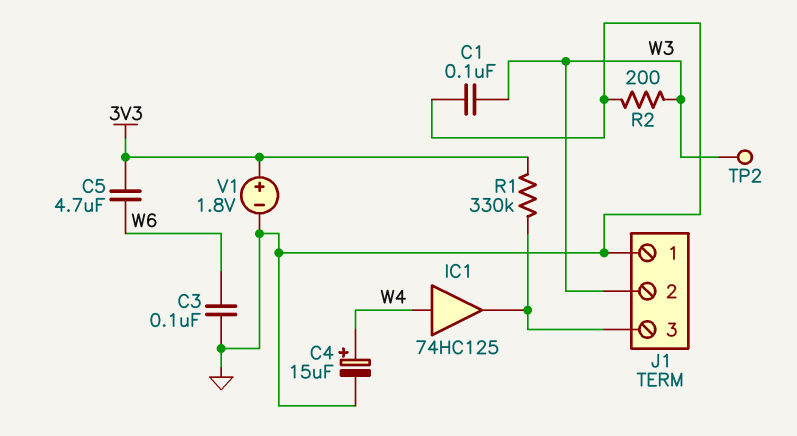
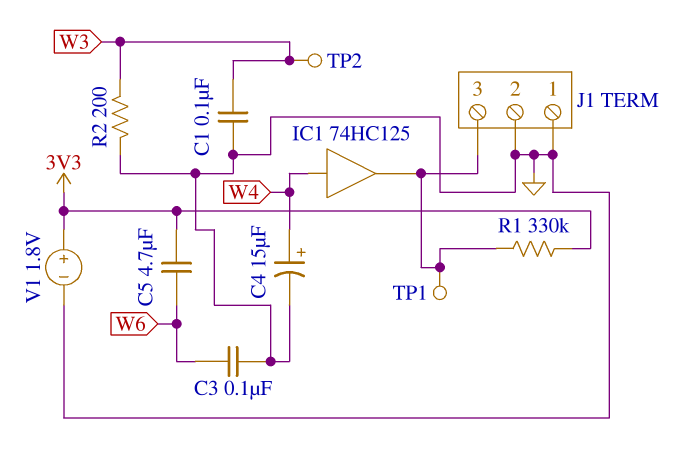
J1 pin 2: W3 -> GND
TP1: none -> test point (J1/3)

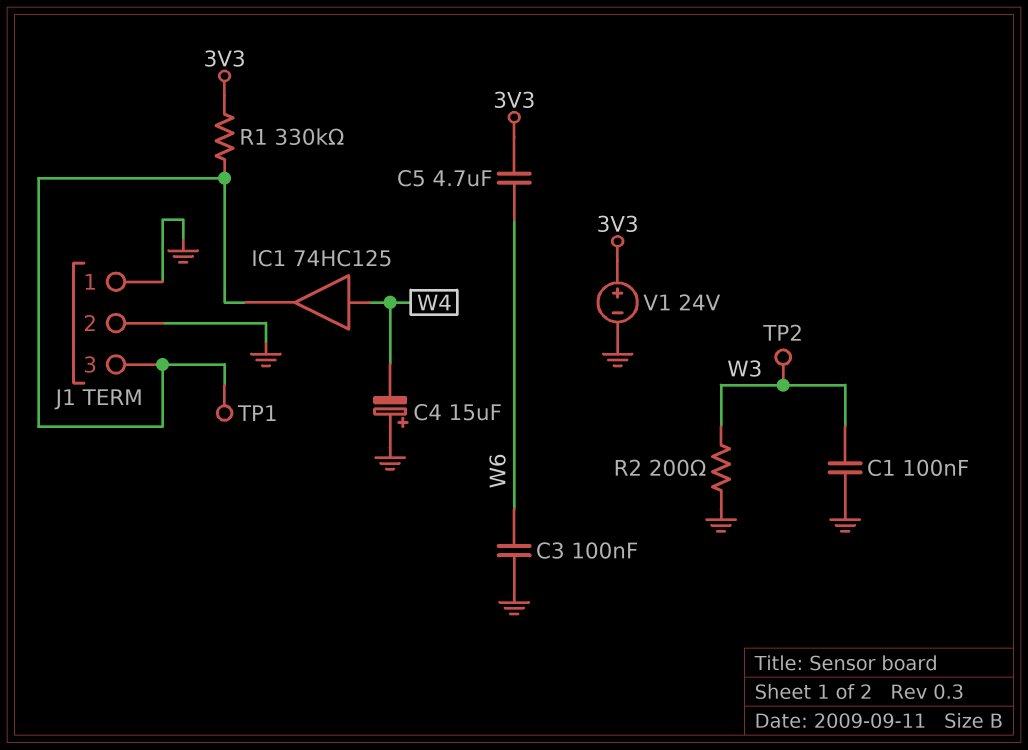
C4: 15uF (plus W4, minus GND) -> 15uF (plus GND, minus W4)
V1: 1.8V (plus 3V3, minus GND) -> 24V (plus 3V3, minus GND)

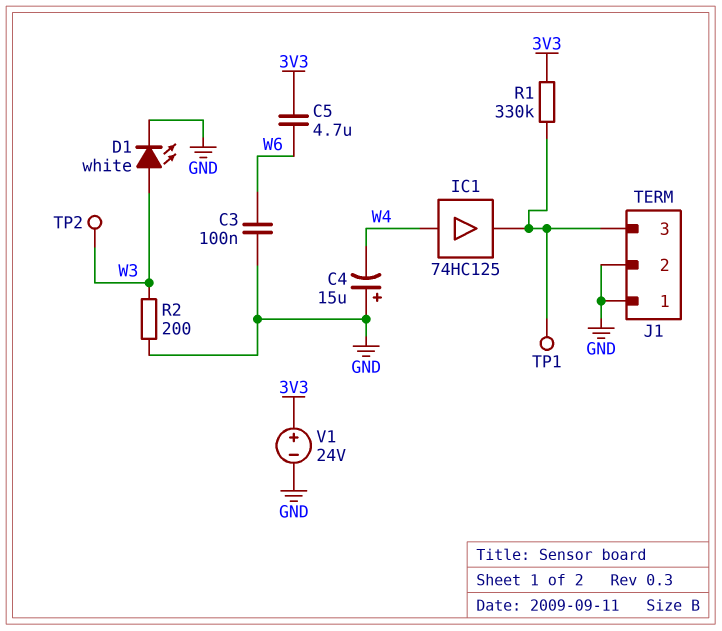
C1: 100nF (GND, W3) -> none
D1: none -> LED white (A W3, K GND)

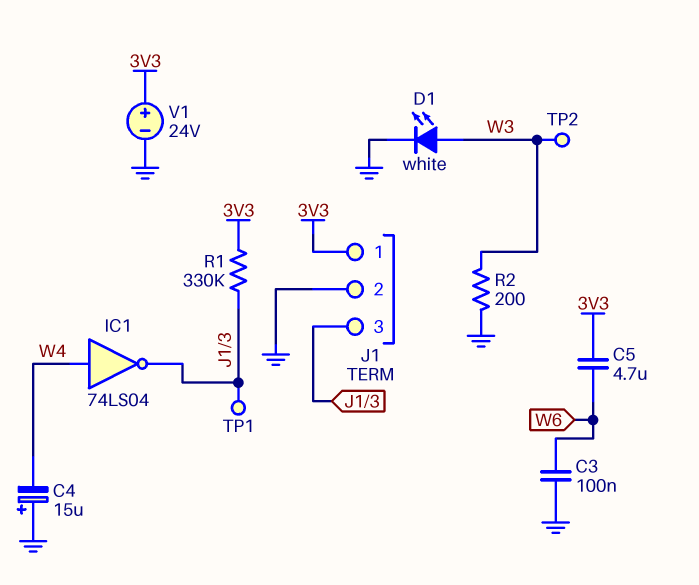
IC1: buffer 74HC125 (in W4, out J1/3) -> NOT 74LS04 (in W4, out J1/3)
J1 pin 1: GND -> 3V3

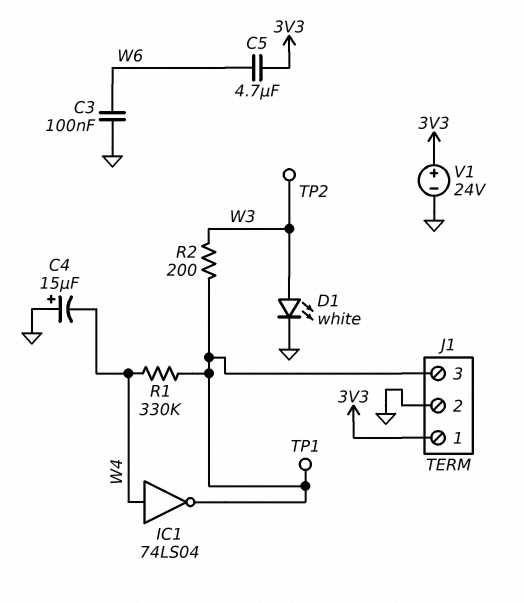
R1: 330k (3V3, J1/3) -> 330k (J1/3, W4)
R2: 200 (GND, W3) -> 200 (J1/3, W3)

